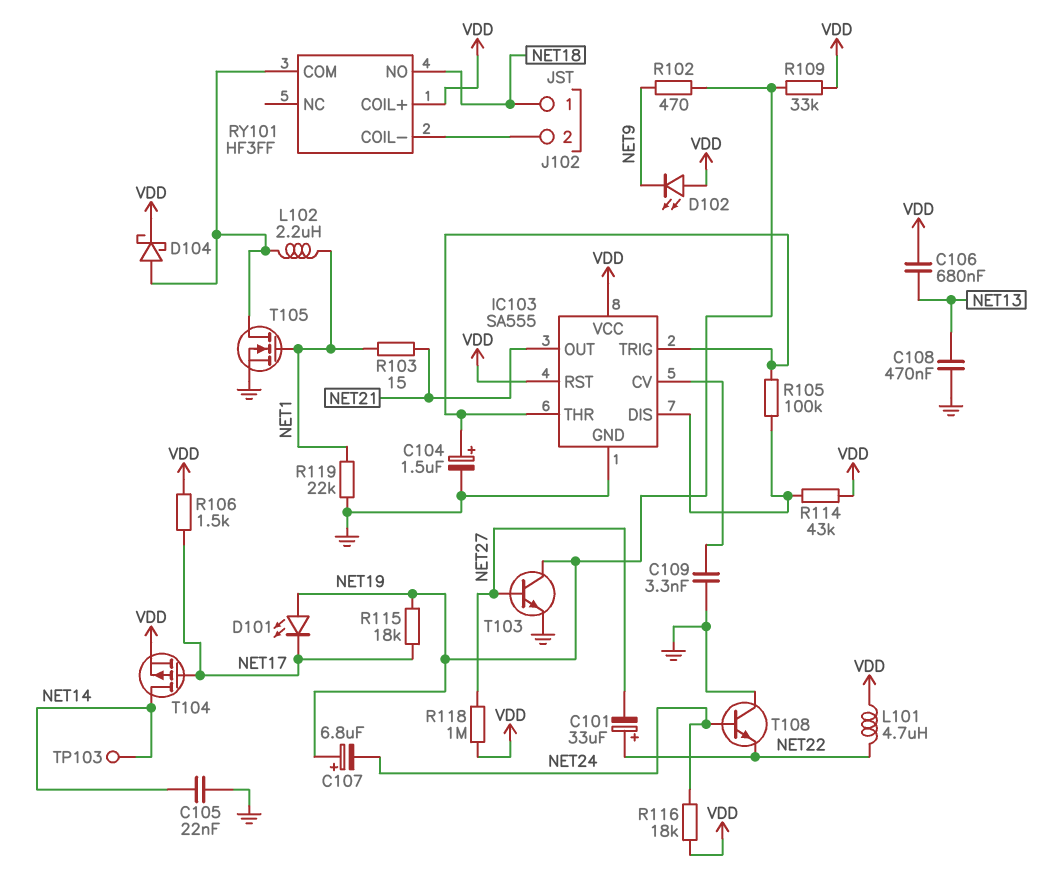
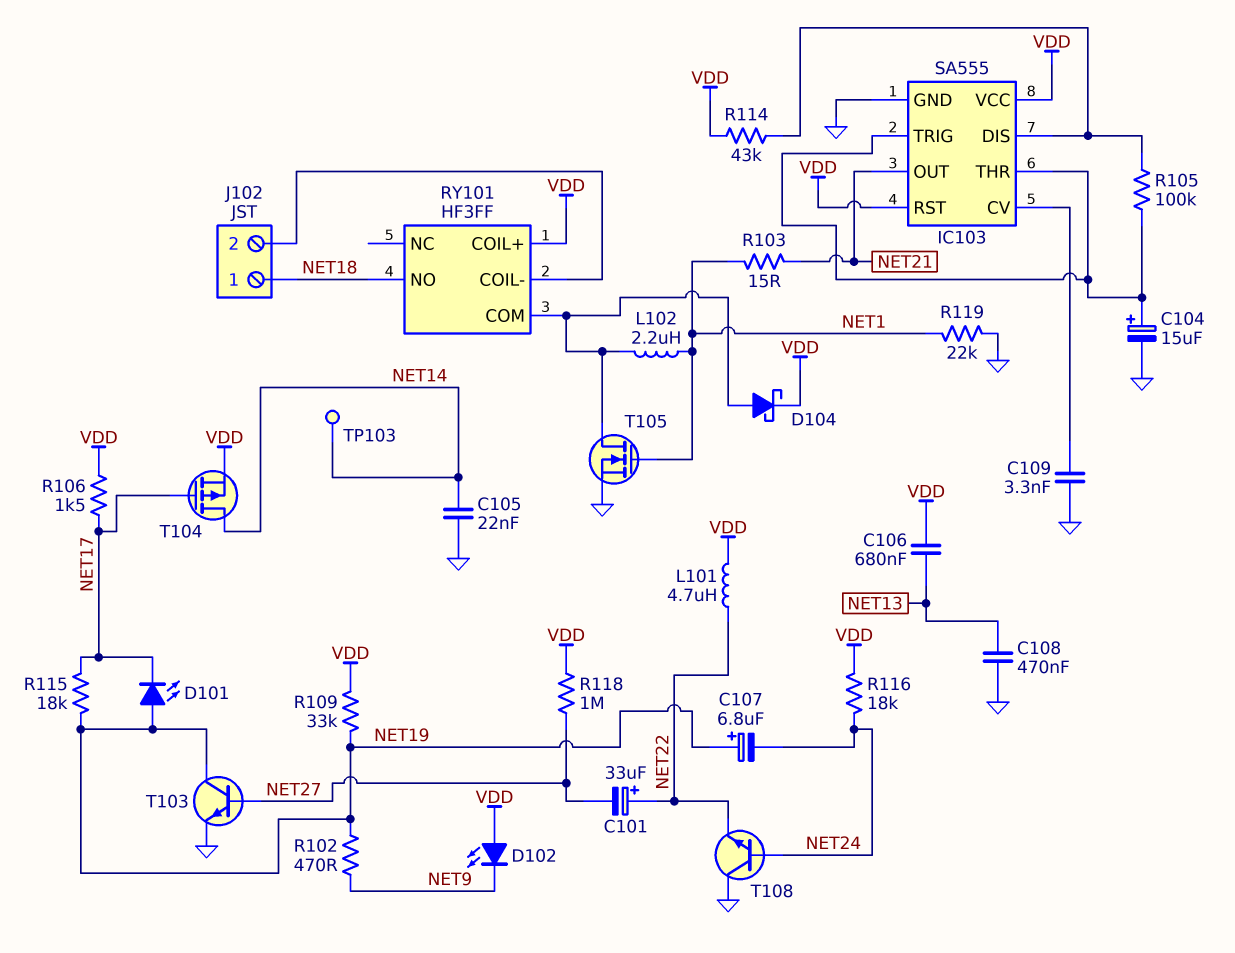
C104: 1.5uF (plus IC103/THR, minus GND) -> 15uF (plus IC103/THR, minus GND)

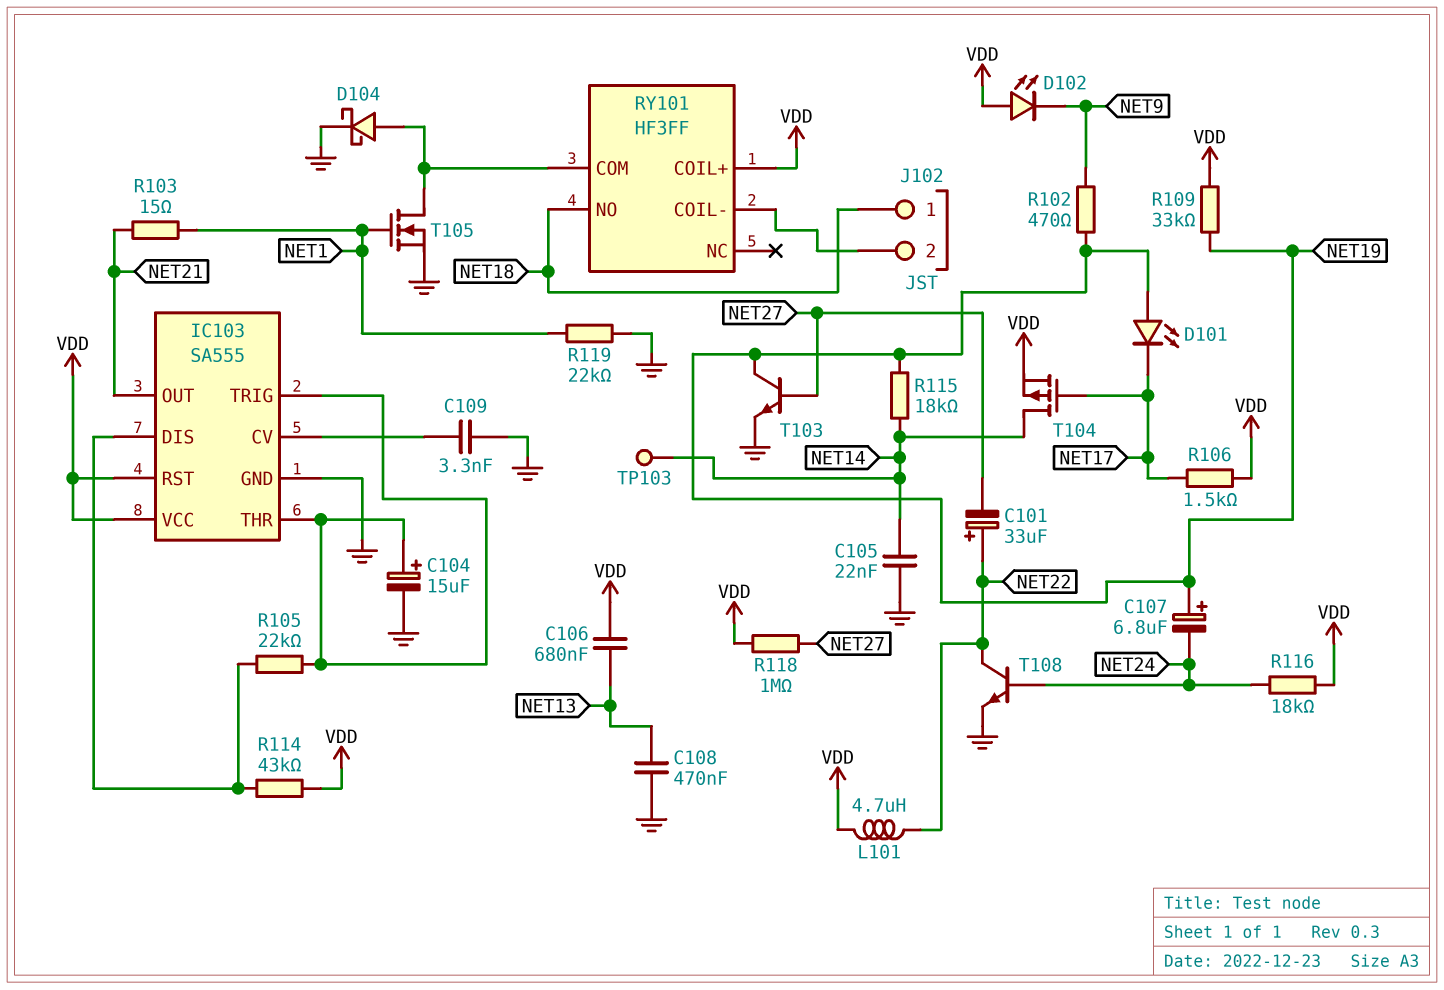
D104: schottky (A RY101/COM, K VDD) -> schottky (A RY101/COM, K GND)
L102: 2.2uH (NET1, RY101/COM) -> none
R105: 100k (IC103/DIS, IC103/THR) -> 22k (IC103/DIS, IC103/THR)
R115: 18k (NET17, NET19) -> 18k (NET14, NET19)
T108: NPN (B NET24, C GND, E NET22) -> NPN (B NET24, C NET22, E GND)

